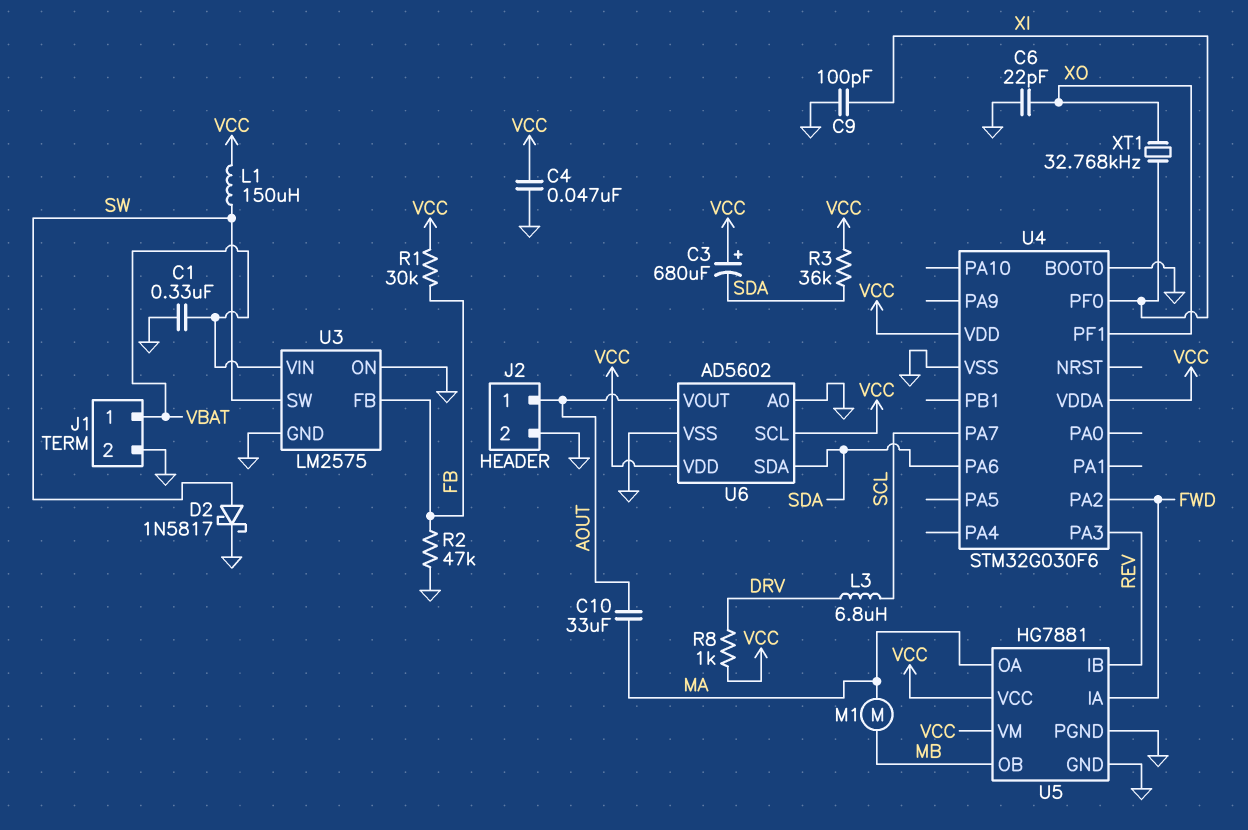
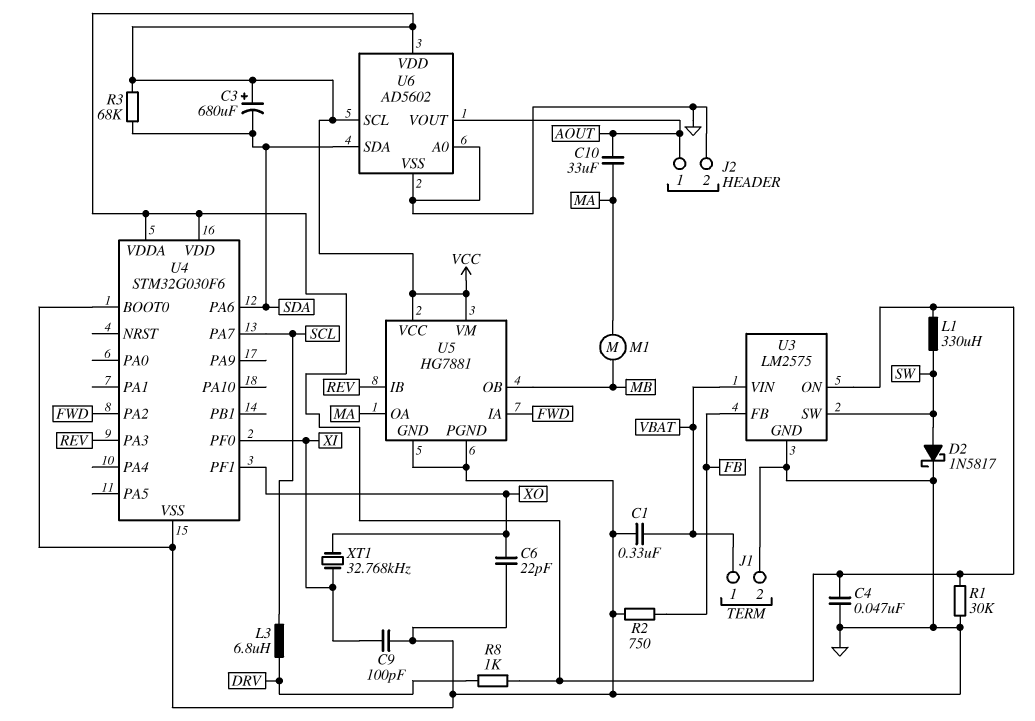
L1: 150uH (SW, VCC) -> 330uH (SW, VCC)
R1: 30k (FB, VCC) -> 30k (GND, VCC)
R2: 47k (FB, GND) -> 750 (FB, GND)
R3: 36k (SDA, VCC) -> 68k (SDA, VCC)
U3 pin ON: GND -> VCC

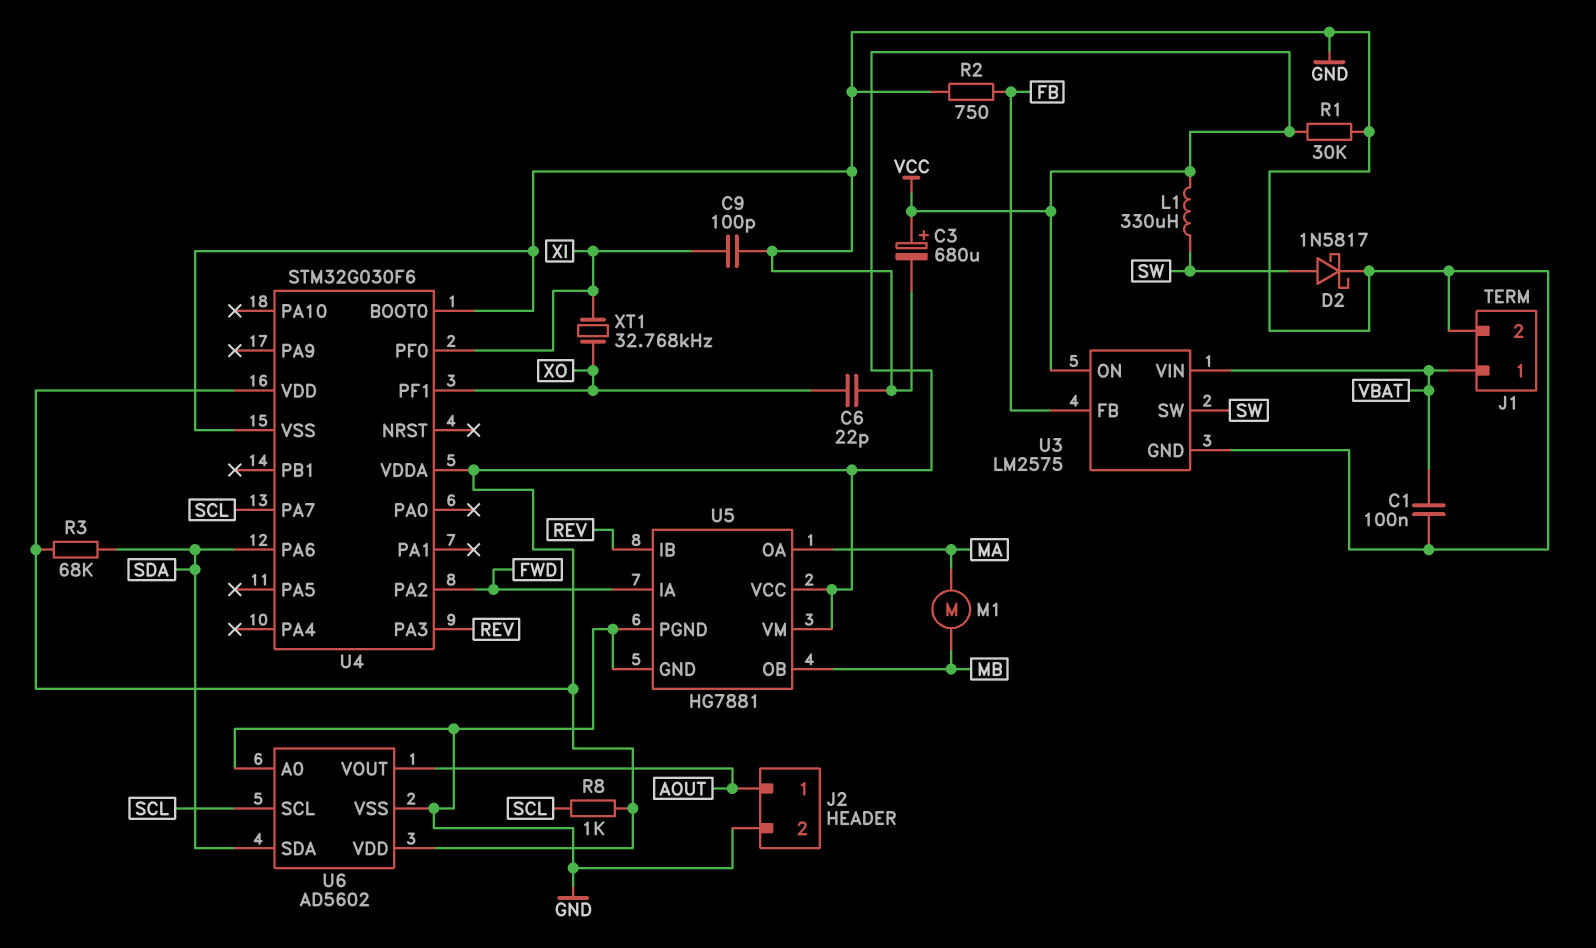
C1: 330nF (GND, VBAT) -> 100nF (GND, VBAT)
C3: 680uF (plus VCC, minus SDA) -> 680uF (plus VCC, minus GND)
C4: 47nF (GND, VCC) -> none
C10: 33uF (AOUT, MA) -> none
L3: 6.8uH (DRV, SCL) -> none
R8: 1k (DRV, VCC) -> 1k (SCL, VCC)
U6 pin SCL: VCC -> SCL

